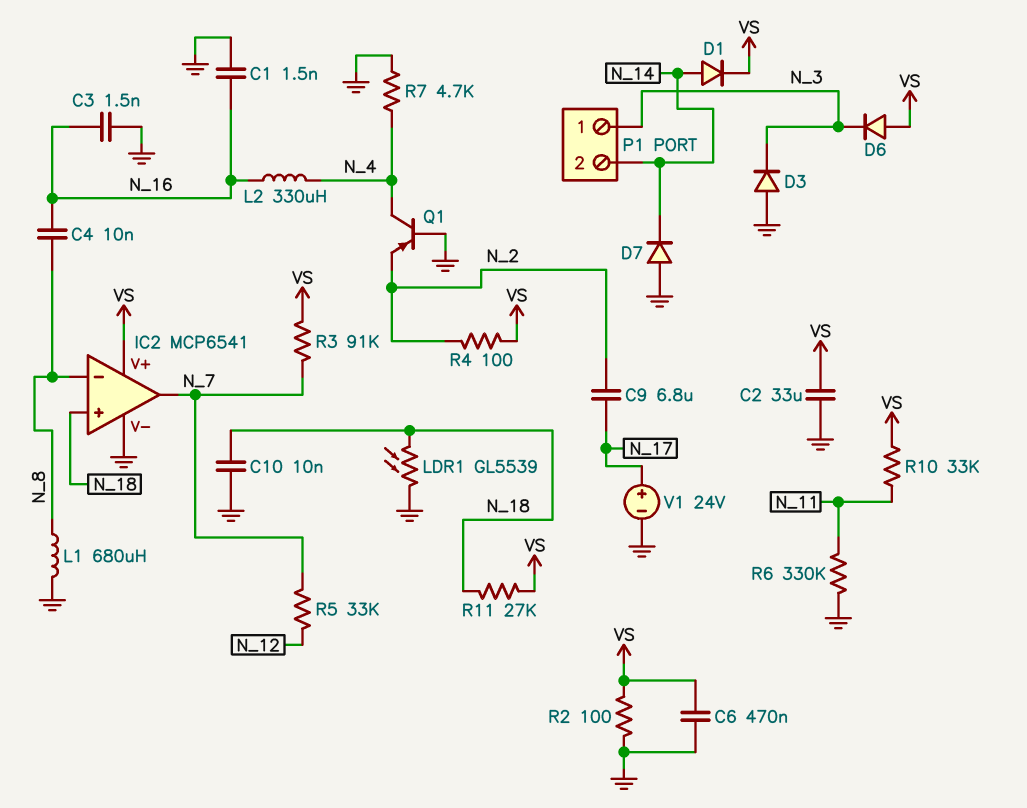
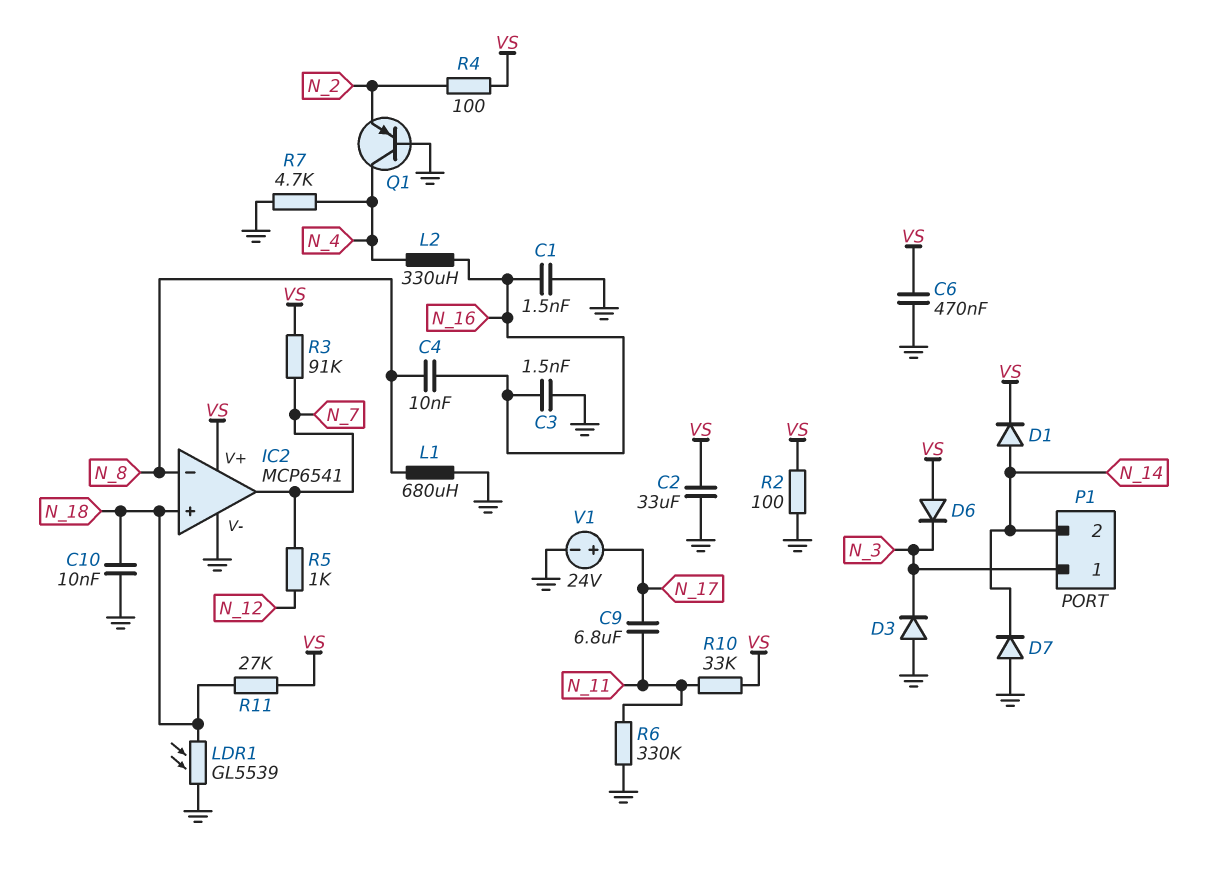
C9: 6.8uF (N_2, N_17) -> 6.8uF (N_11, N_17)
R5: 33k (N_7, N_12) -> 1k (N_7, N_12)

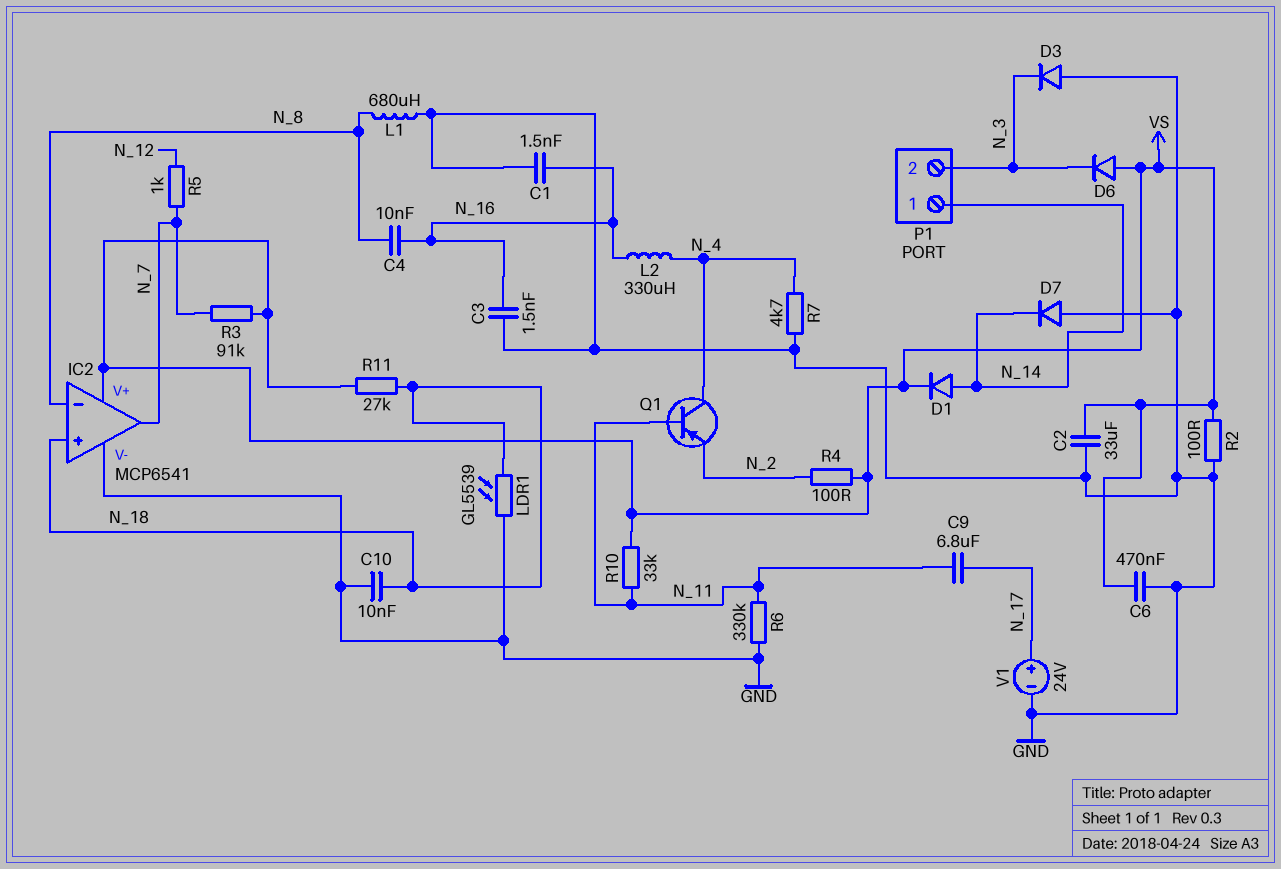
P1 pin 1: N_3 -> N_14
P1 pin 2: N_14 -> N_3
Q1: PNP (B GND, C N_4, E N_2) -> PNP (B N_11, C N_4, E N_2)

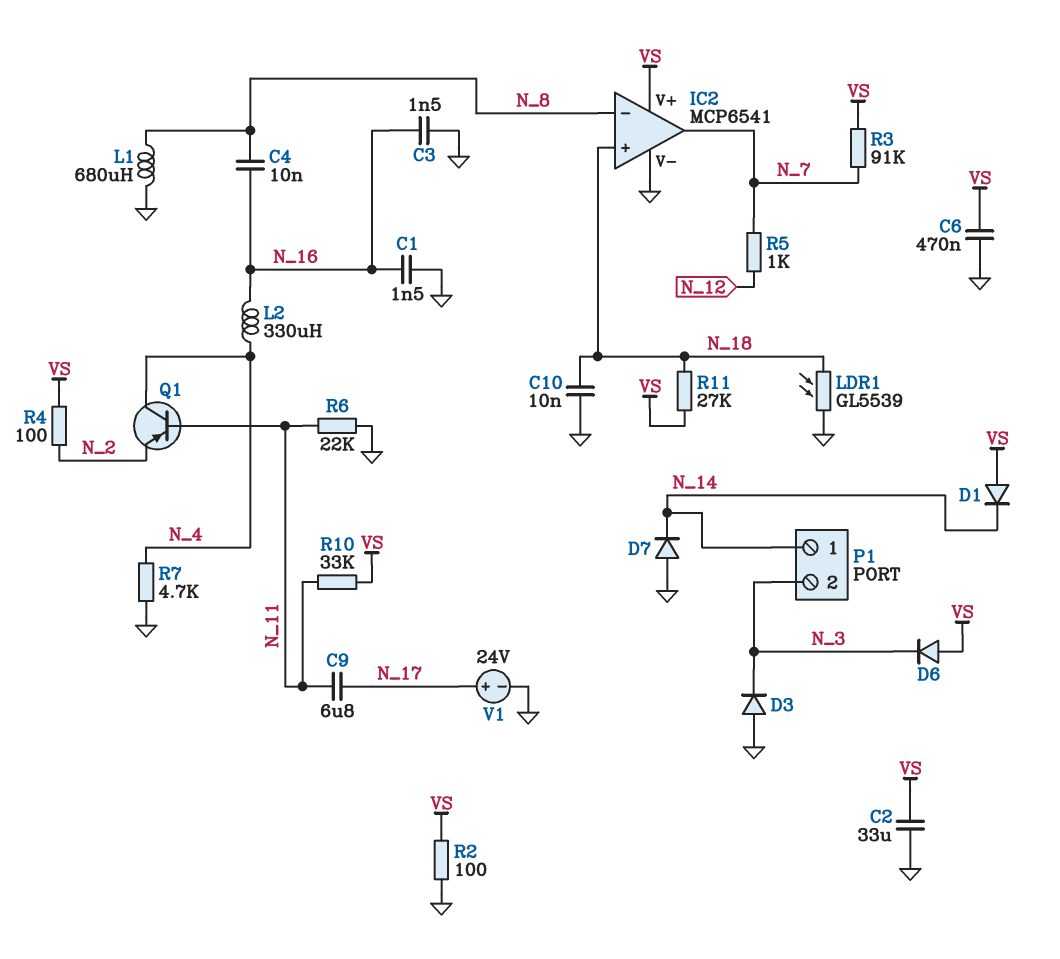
D1: diode (A N_14, K VS) -> diode (A VS, K N_14)
R6: 330k (GND, N_11) -> 22k (GND, N_11)

